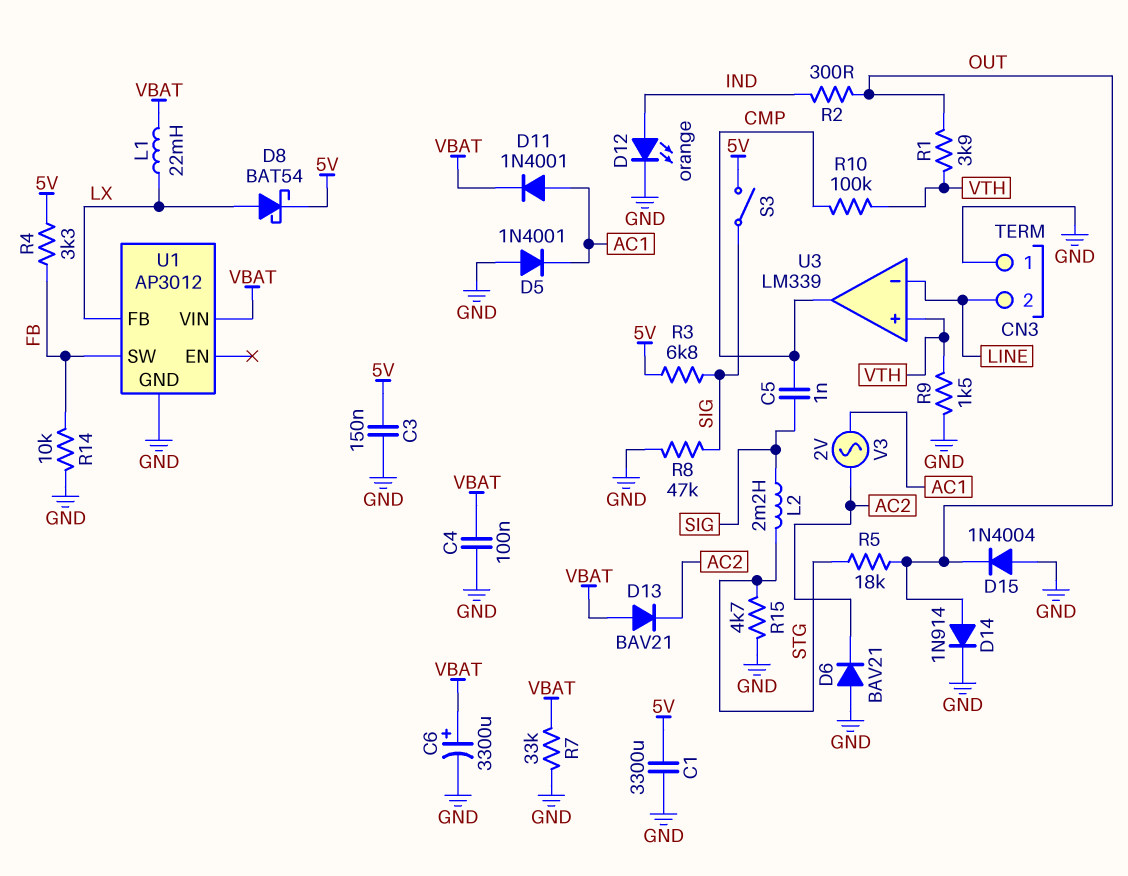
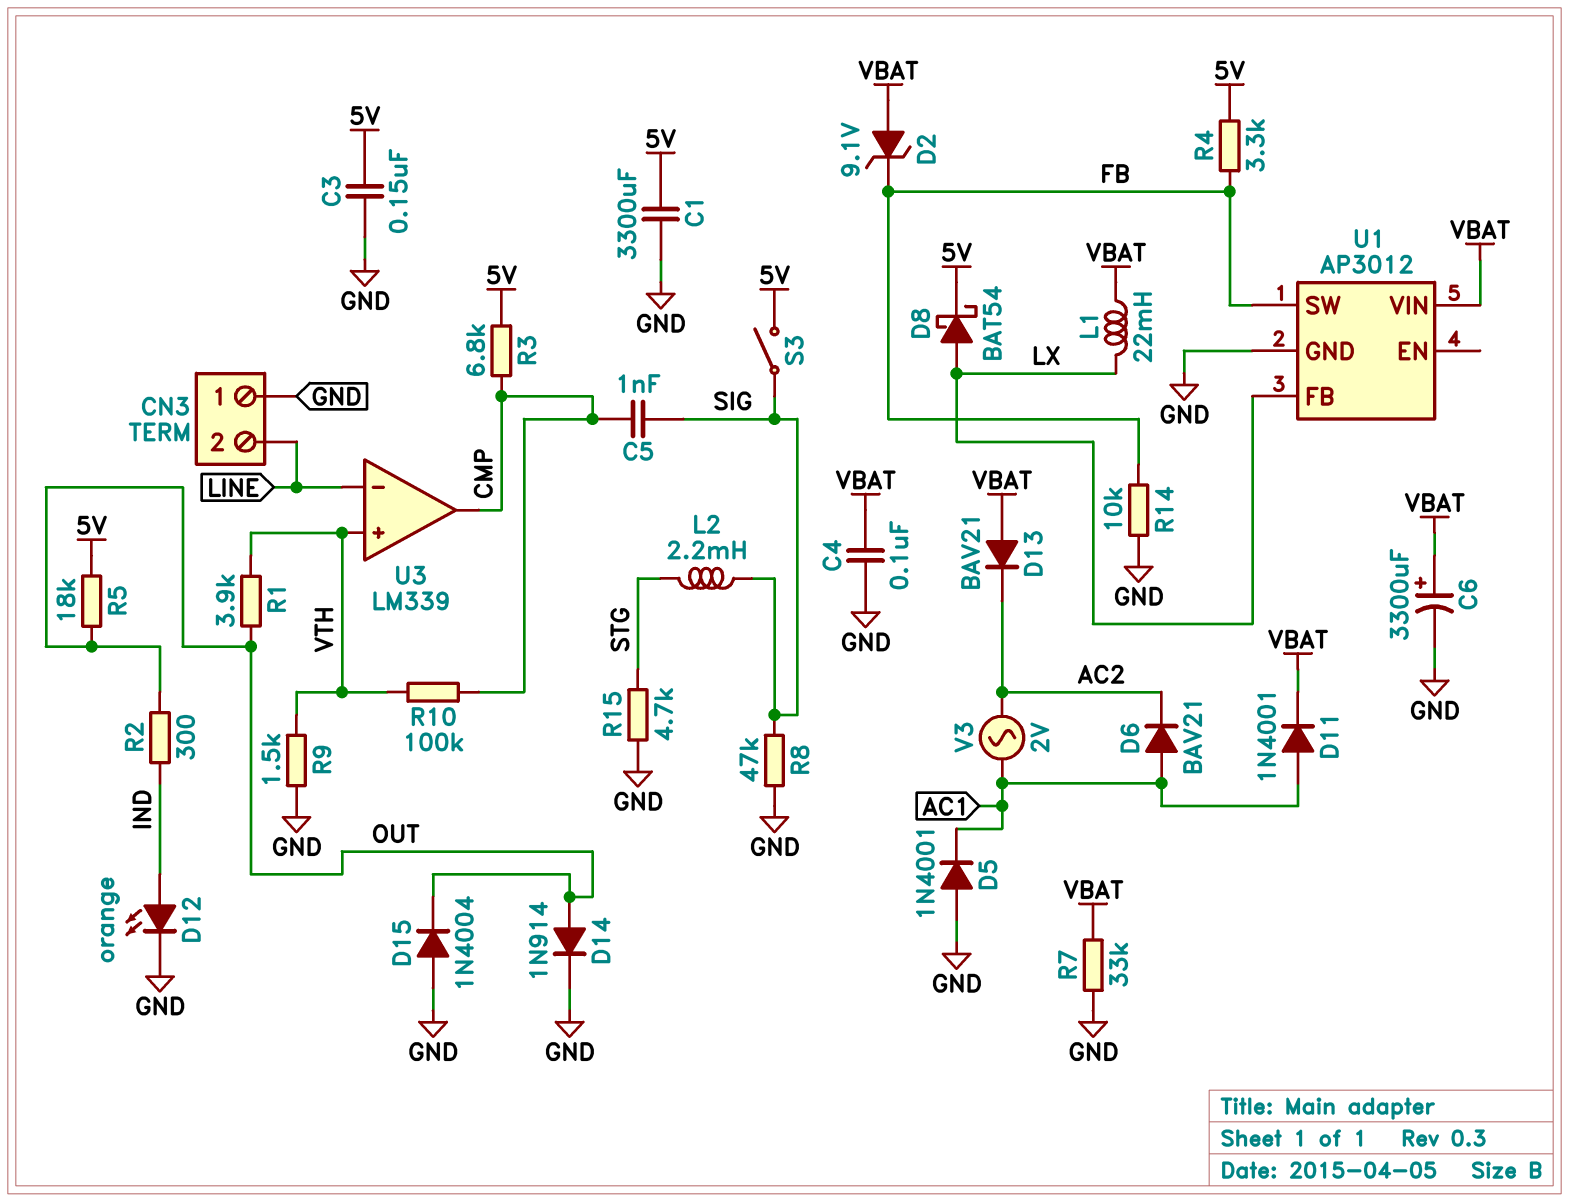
D2: none -> zener 9.1V (A VBAT, K FB)
D6: diode BAV21 (A GND, K AC2) -> diode BAV21 (A AC1, K AC2)
R3: 6.8k (5V, SIG) -> 6.8k (5V, CMP)
R5: 18k (OUT, STG) -> 18k (5V, OUT)

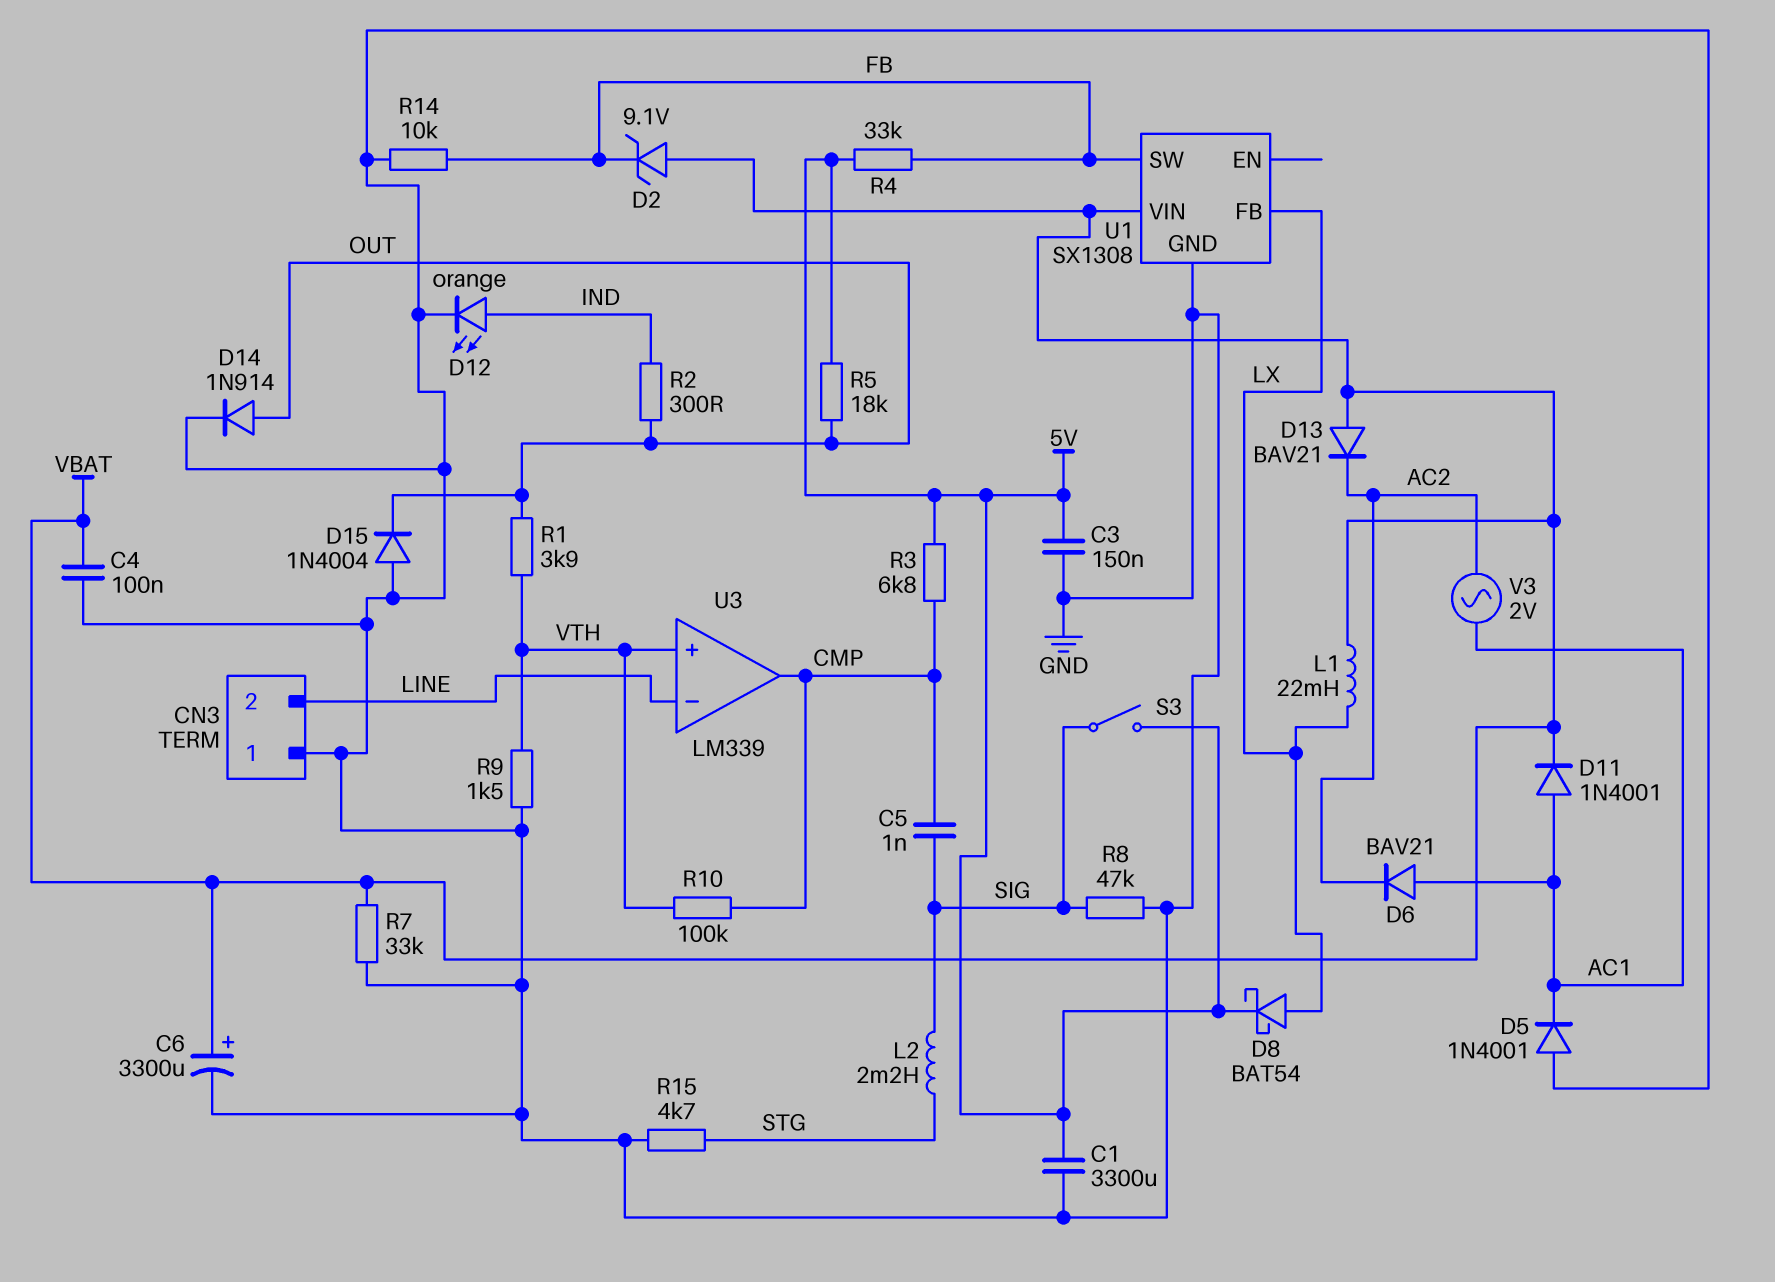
R4: 3.3k (5V, FB) -> 33k (5V, FB)
U1: AP3012 -> SX1308

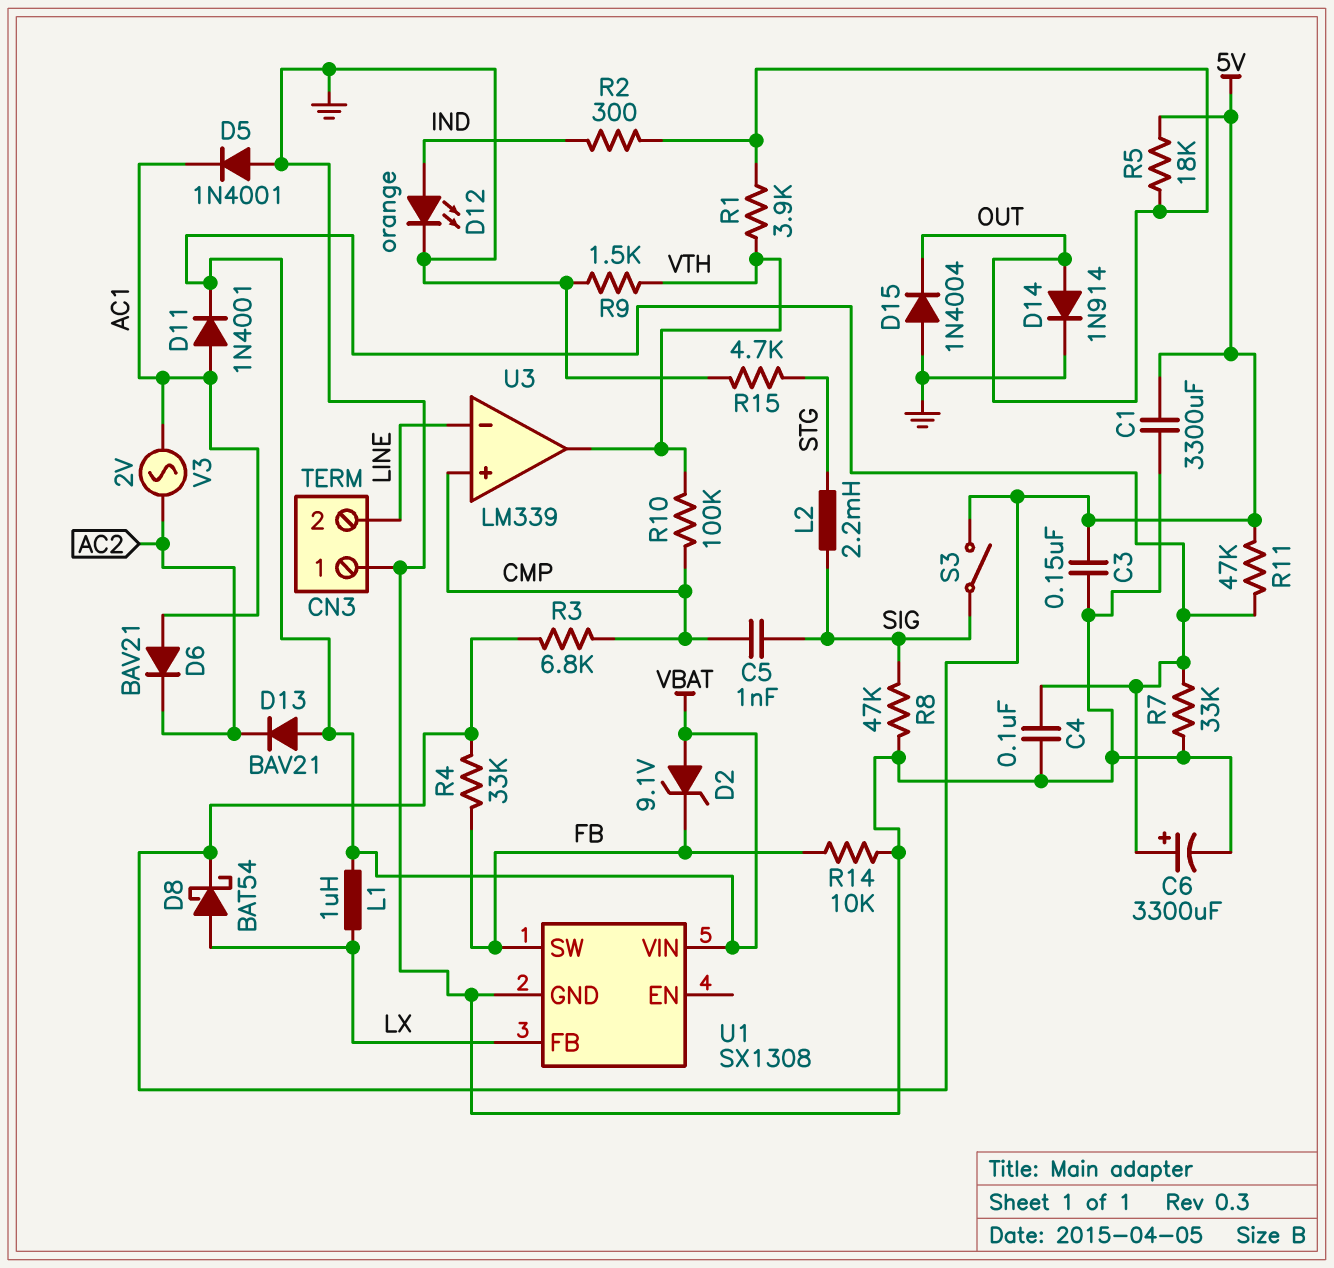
L1: 22mH (LX, VBAT) -> 1uH (LX, VBAT)
R11: none -> 47k (5V, VBAT)
U3 pin in+: VTH -> CMP
U3 pin out: CMP -> VTH

